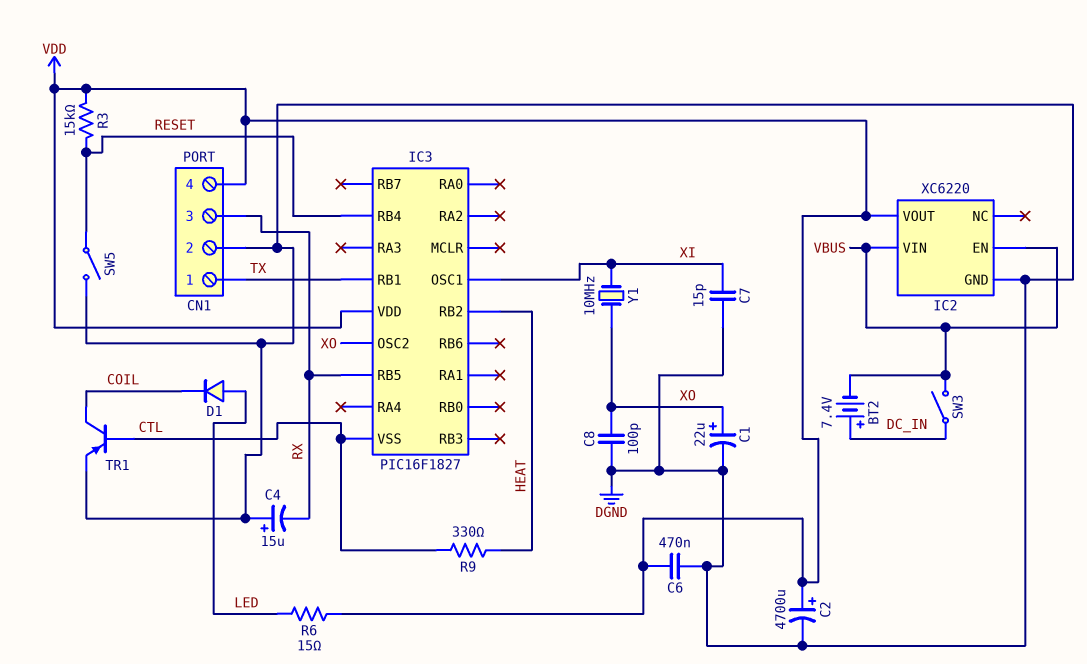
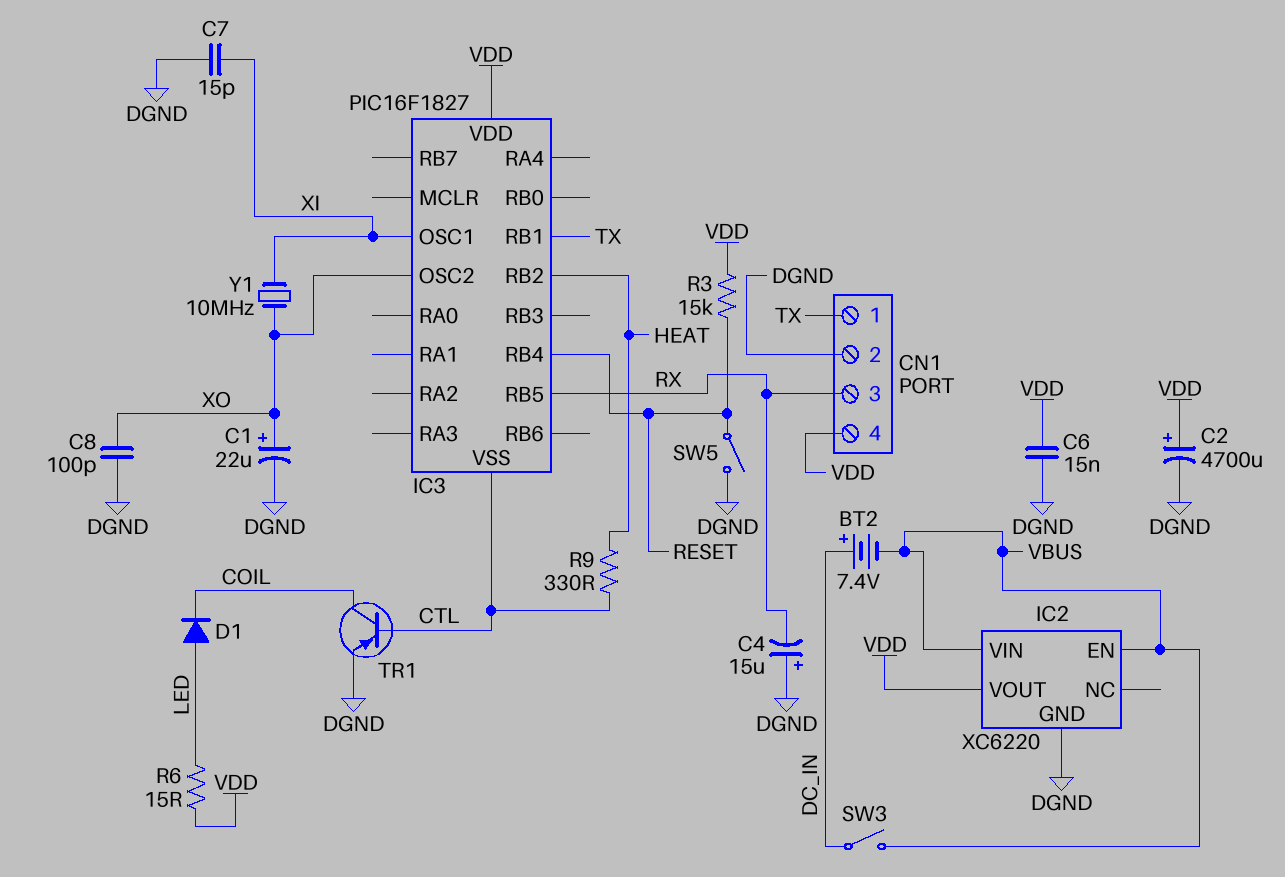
C6: 470nF (DGND, VDD) -> 15nF (DGND, VDD)

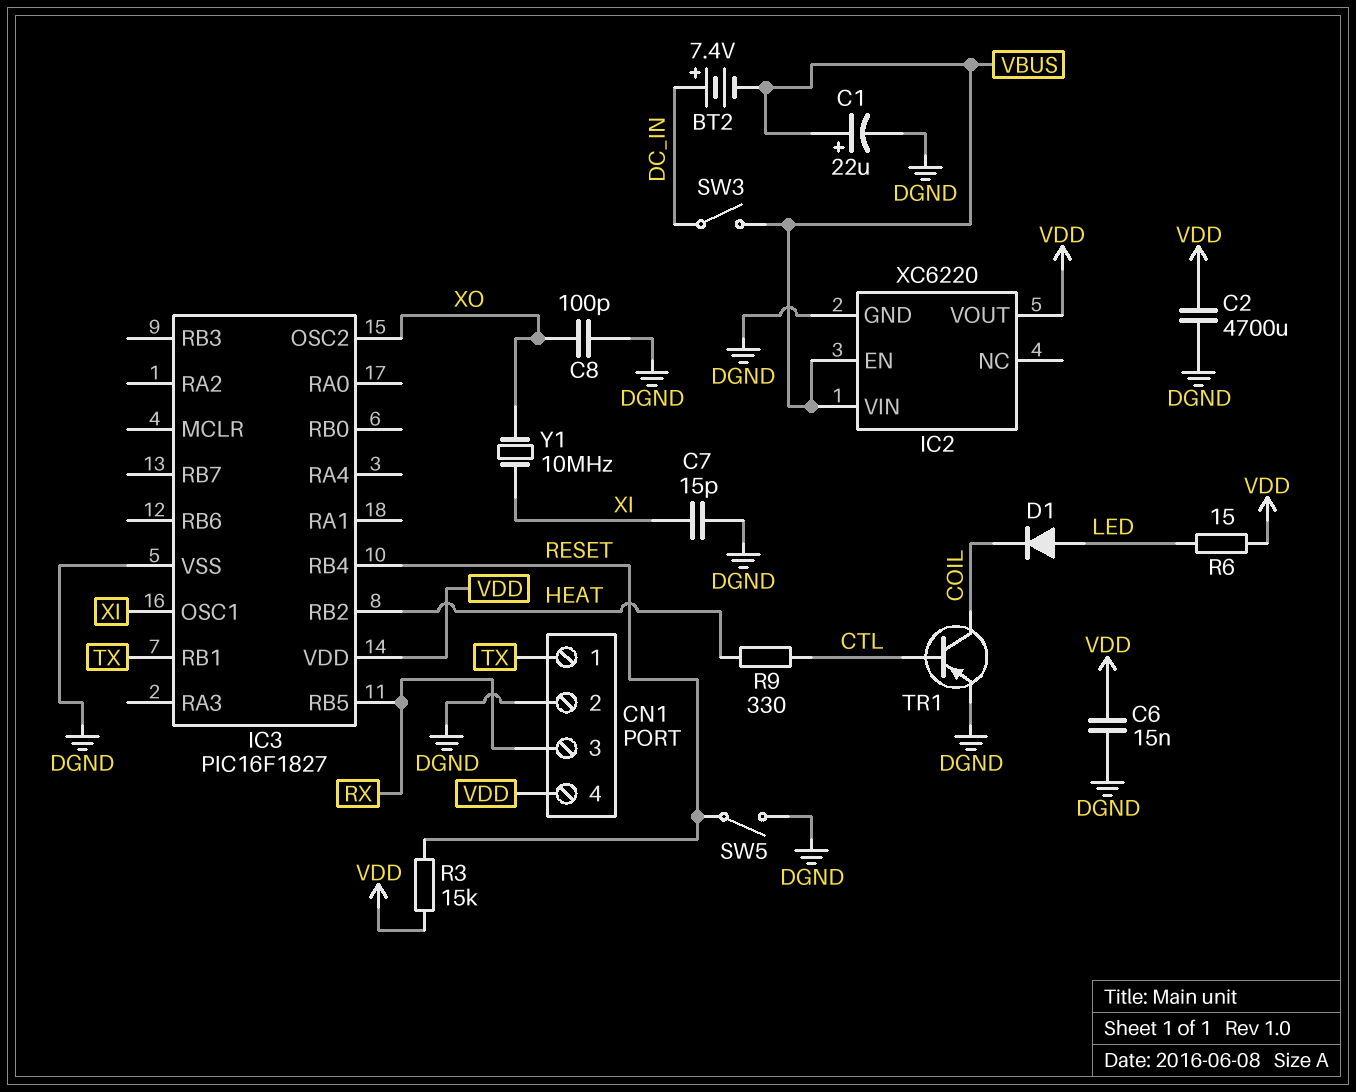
C1: 22uF (plus XO, minus DGND) -> 22uF (plus VBUS, minus DGND)
C2: 4700uF (plus VDD, minus DGND) -> 4700uF (DGND, VDD)
C4: 15uF (plus DGND, minus RX) -> none
IC3 pin VSS: CTL -> DGND

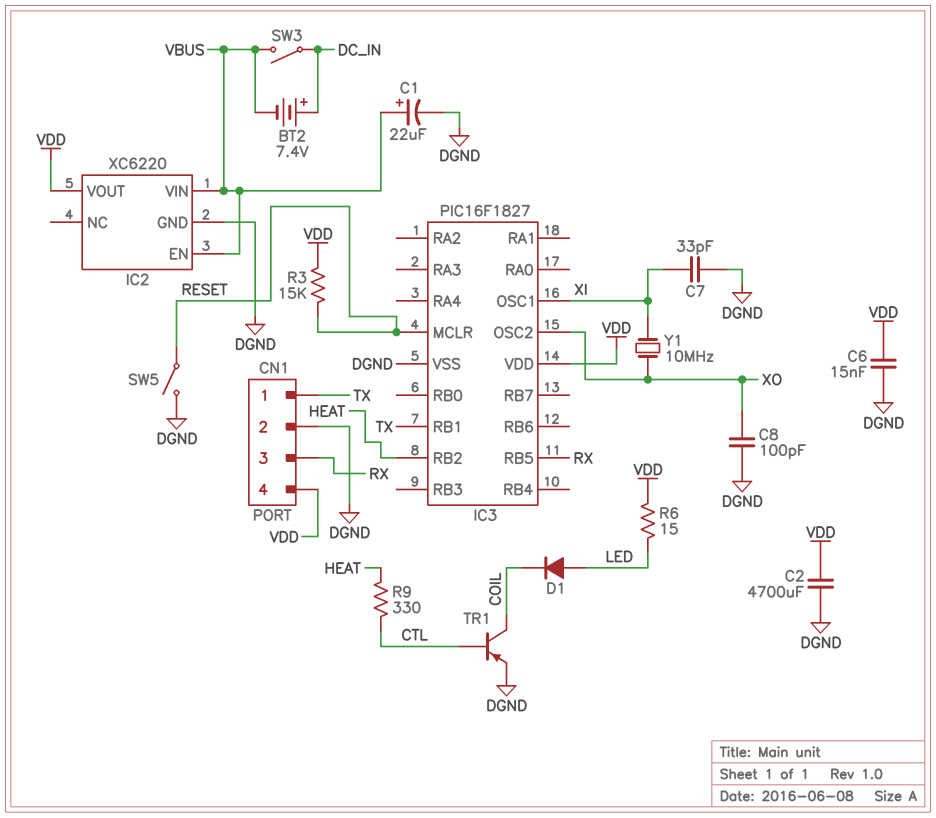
C7: 15pF (DGND, XI) -> 33pF (DGND, XI)
IC3 pin MCLR: none -> RESET
IC3 pin RB4: RESET -> none

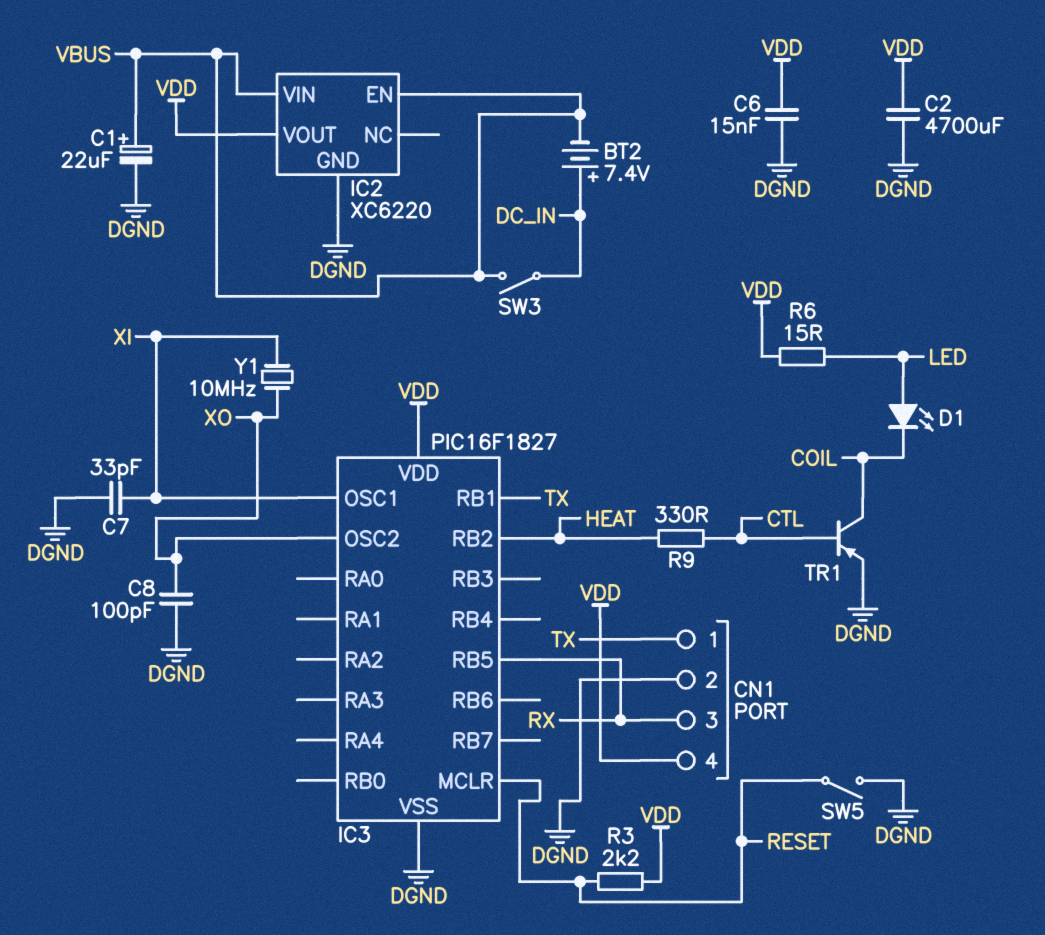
D1: diode (A LED, K COIL) -> LED (A LED, K COIL)
R3: 15k (RESET, VDD) -> 2.2k (RESET, VDD)

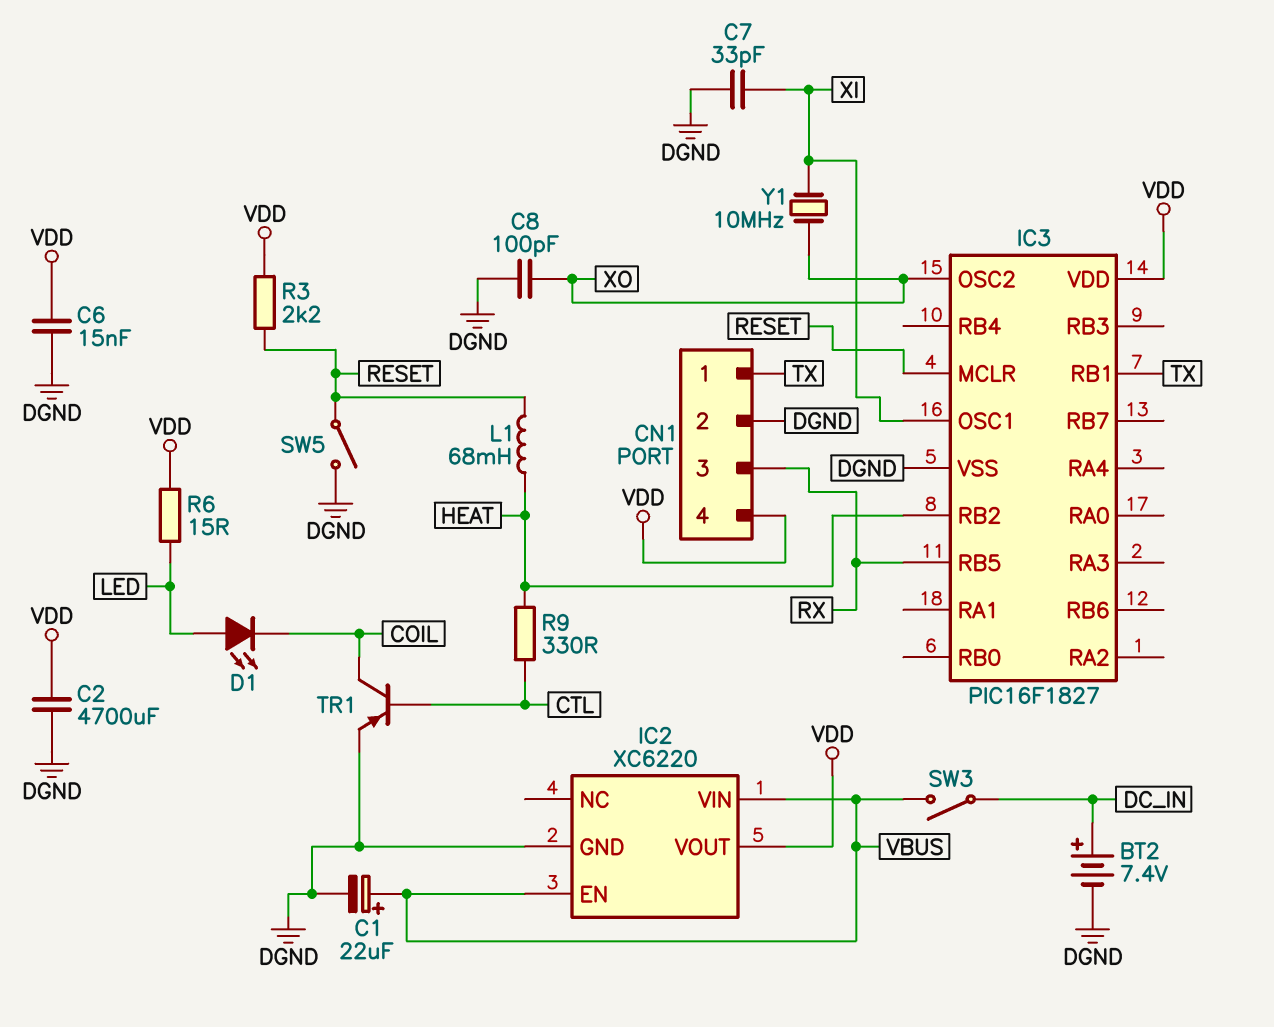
BT2: 7.4V (plus DC_IN, minus VBUS) -> 7.4V (plus DC_IN, minus DGND)
L1: none -> 68mH (HEAT, RESET)

